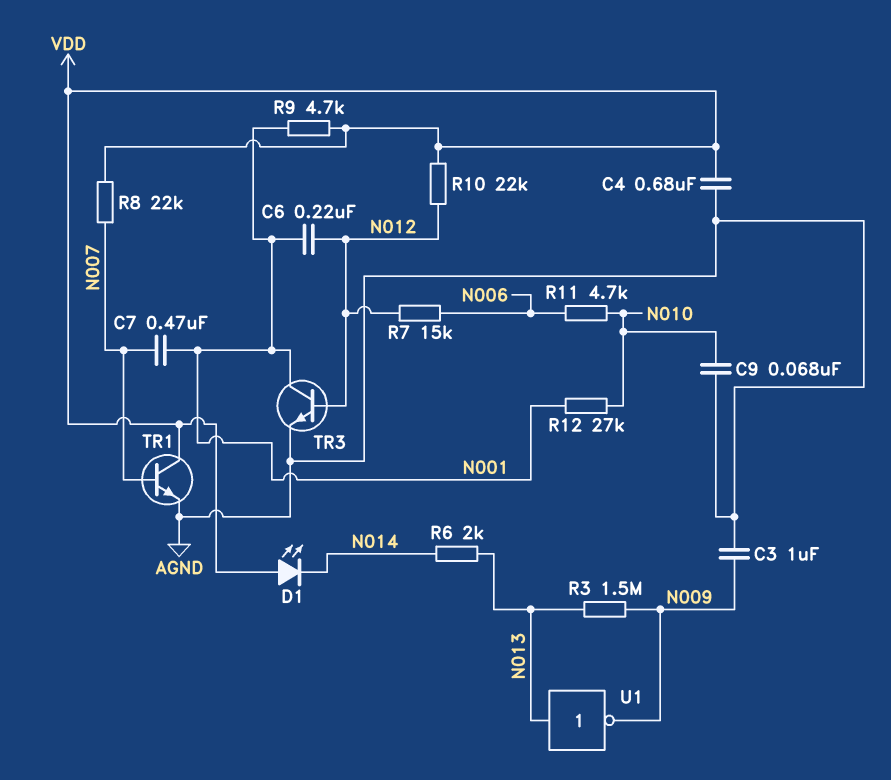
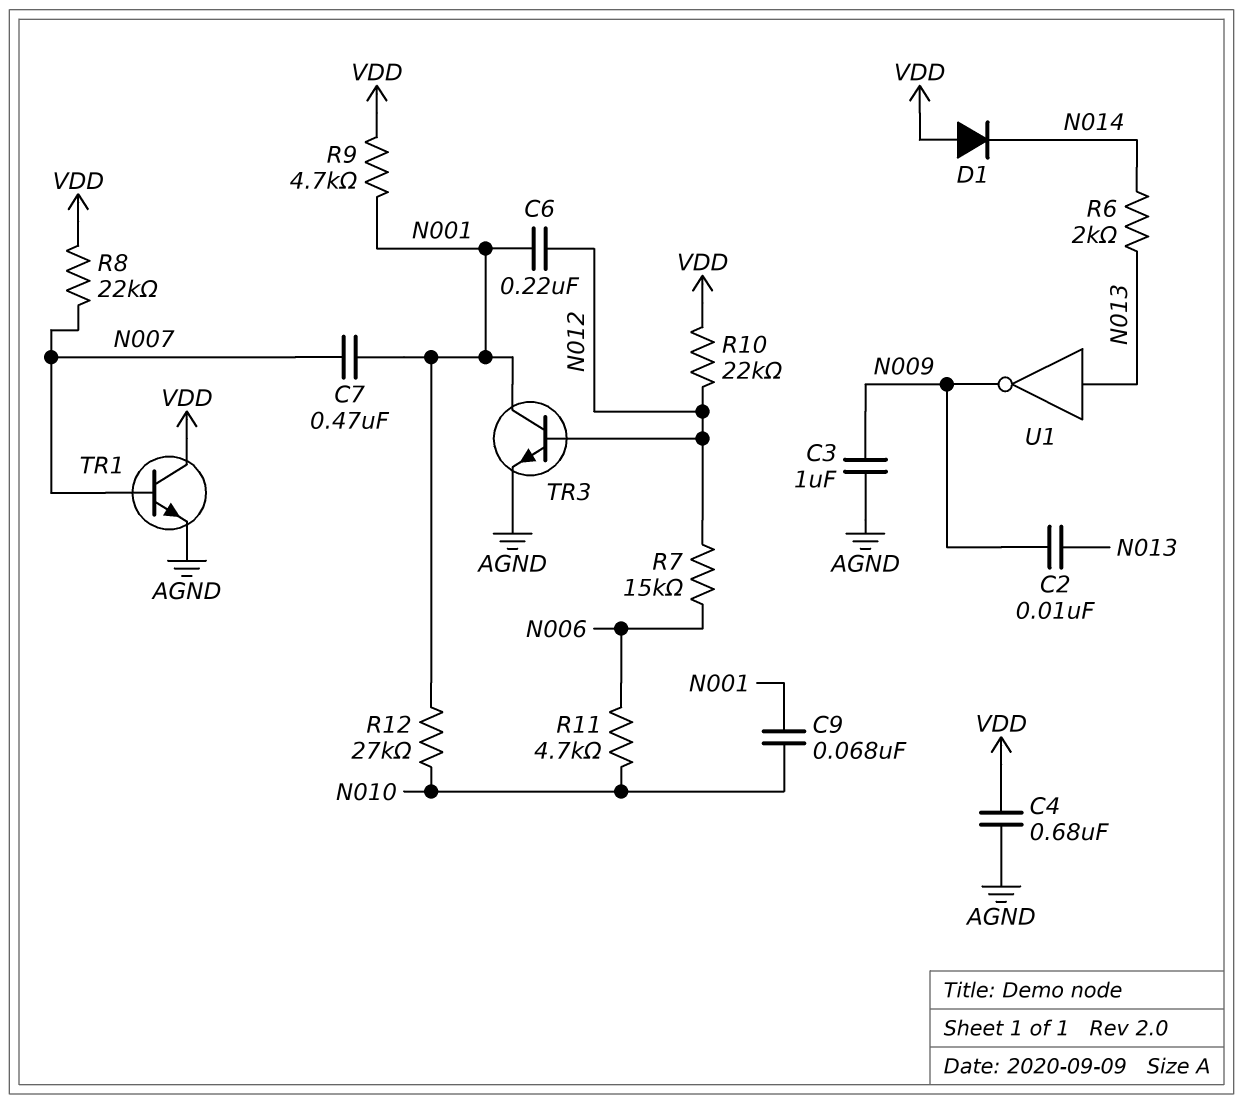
C2: none -> 10nF (N009, N013)
C9: 68nF (AGND, N010) -> 68nF (N001, N010)
D1: LED (A VDD, K N014) -> diode (A VDD, K N014)
R3: 1.5M (N009, N013) -> none

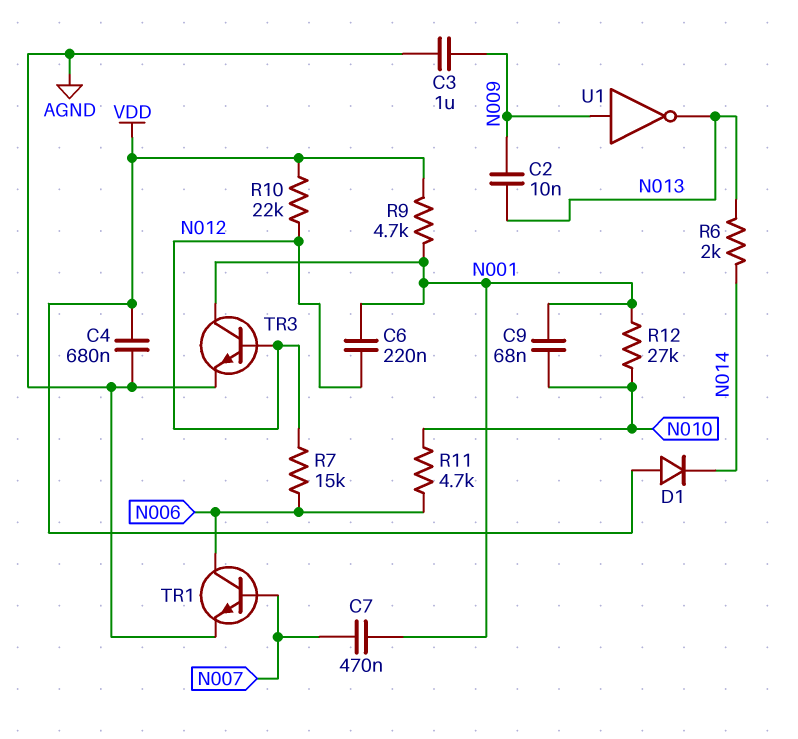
R8: 22k (N007, VDD) -> none
TR1: NPN (B N007, C VDD, E AGND) -> NPN (B N007, C N006, E AGND)
U1: NOT (in N013, out N009) -> NOT (in N009, out N013)

